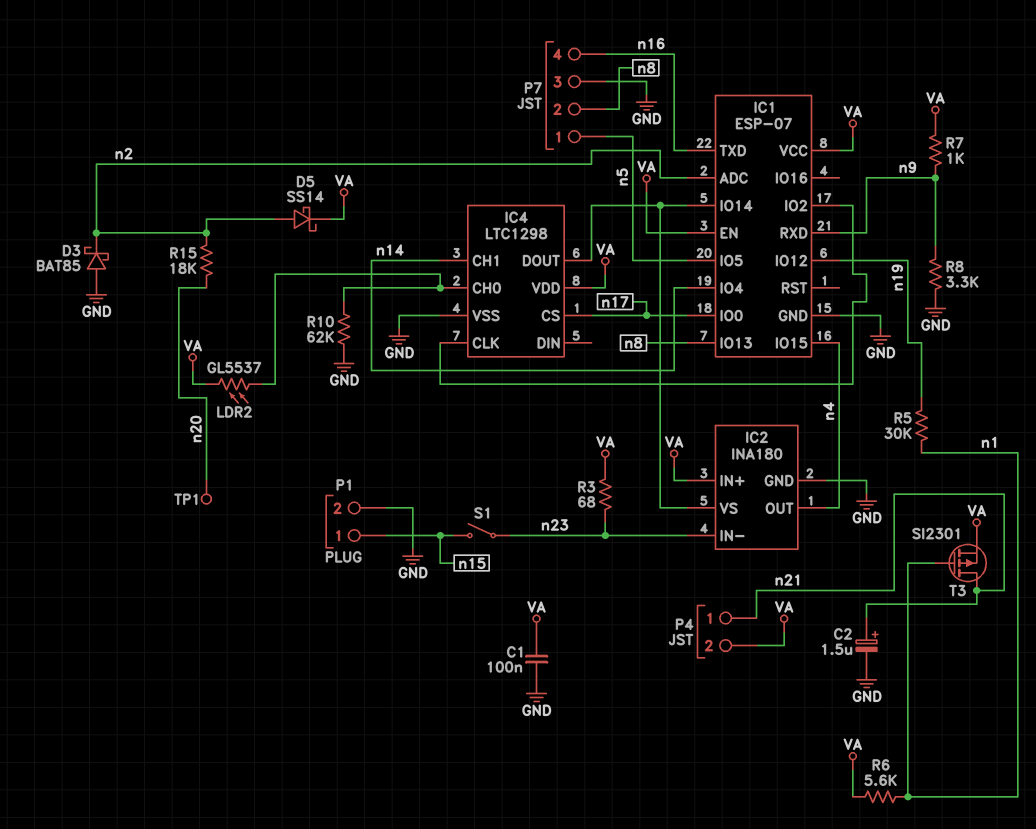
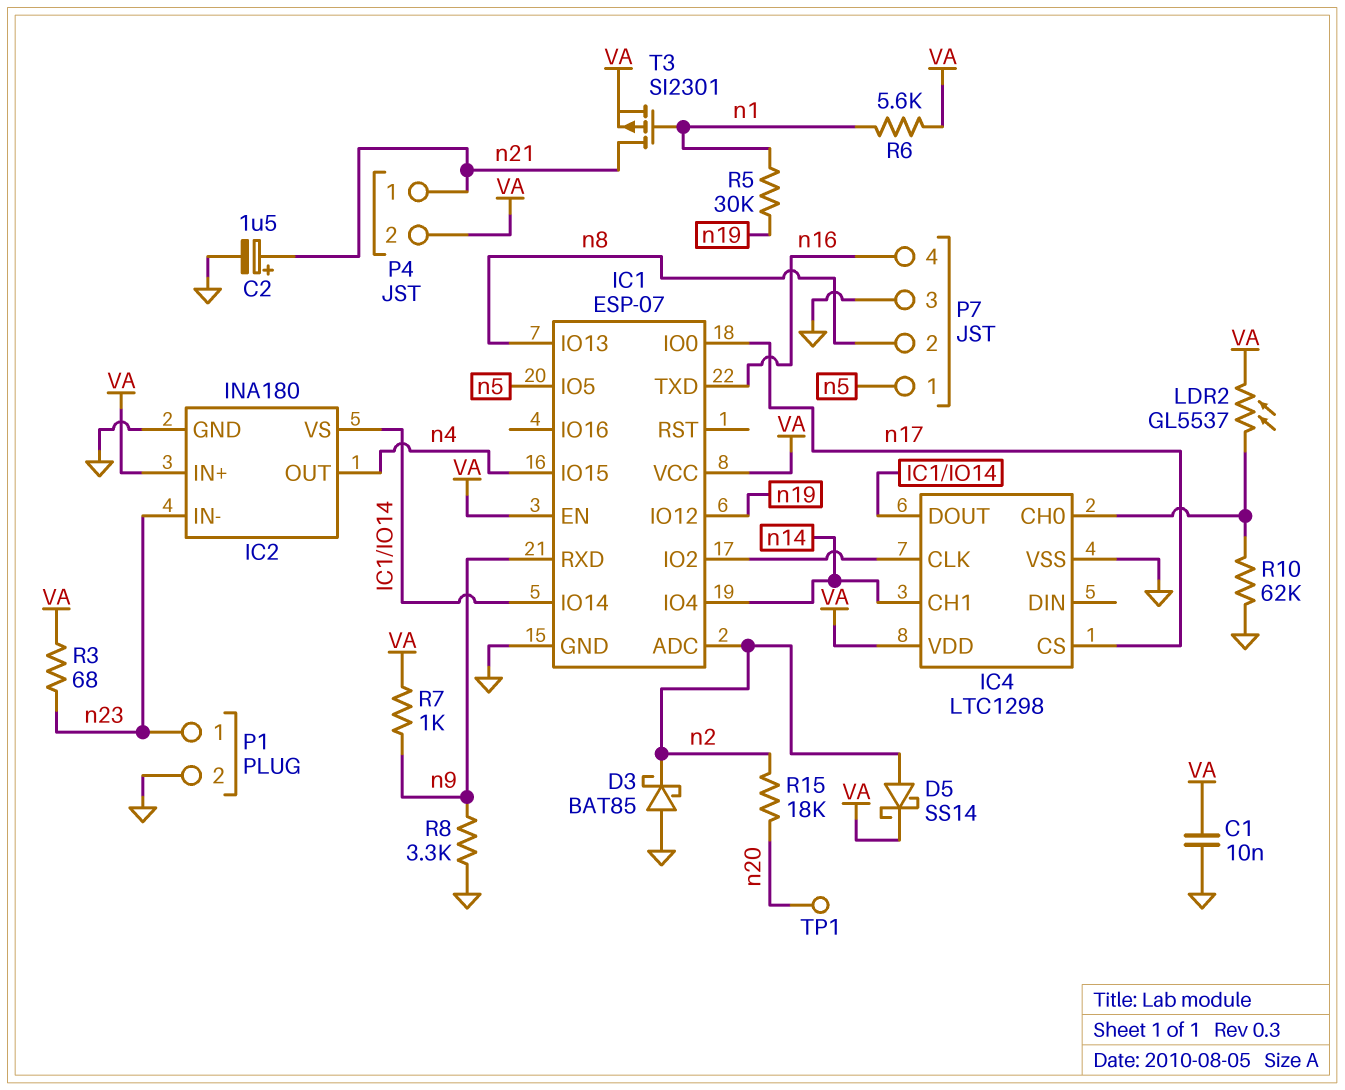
C1: 100nF (GND, VA) -> 10nF (GND, VA)
P1 pin 1: n15 -> n23
S1: switch (n15, n23) -> none

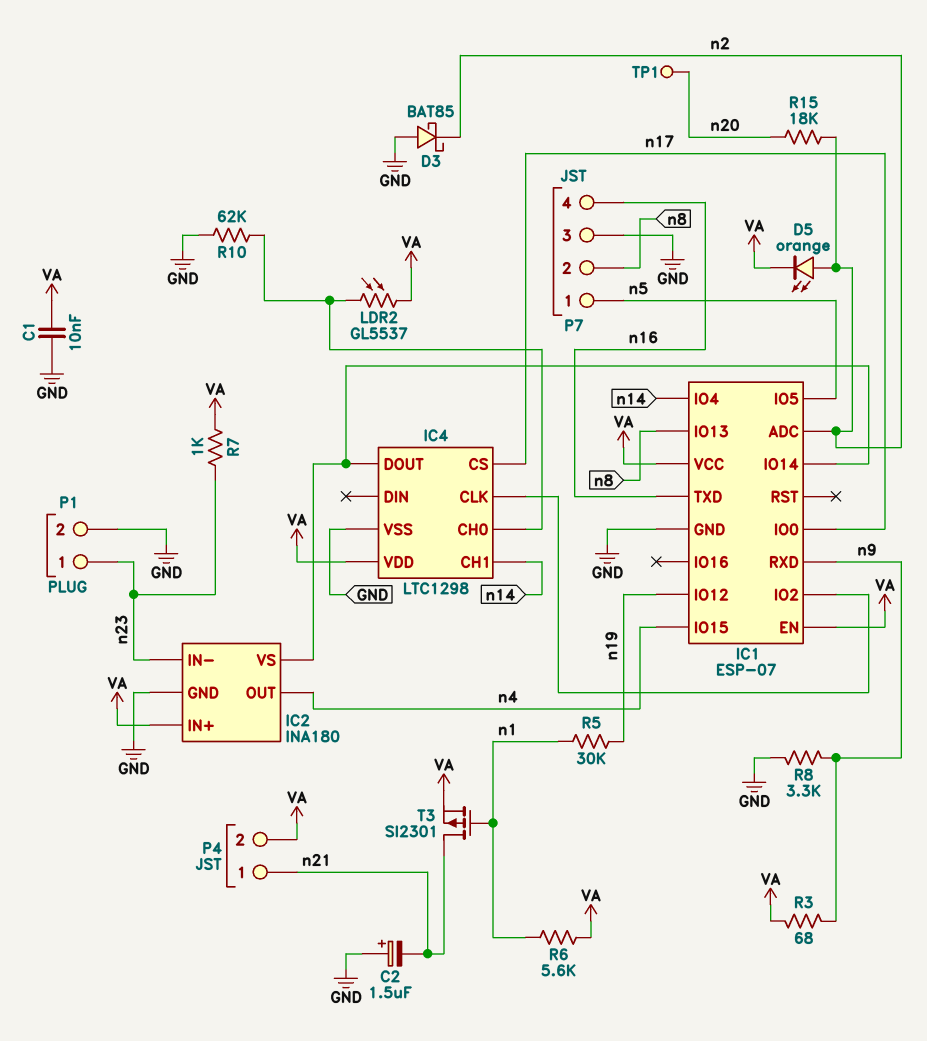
C2: 1.5uF (plus n21, minus GND) -> 1.5uF (plus GND, minus n21)
D5: schottky SS14 (A n2, K VA) -> LED orange (A n2, K VA)
R3: 68 (VA, n23) -> 68 (VA, n9)
R7: 1k (VA, n9) -> 1k (VA, n23)

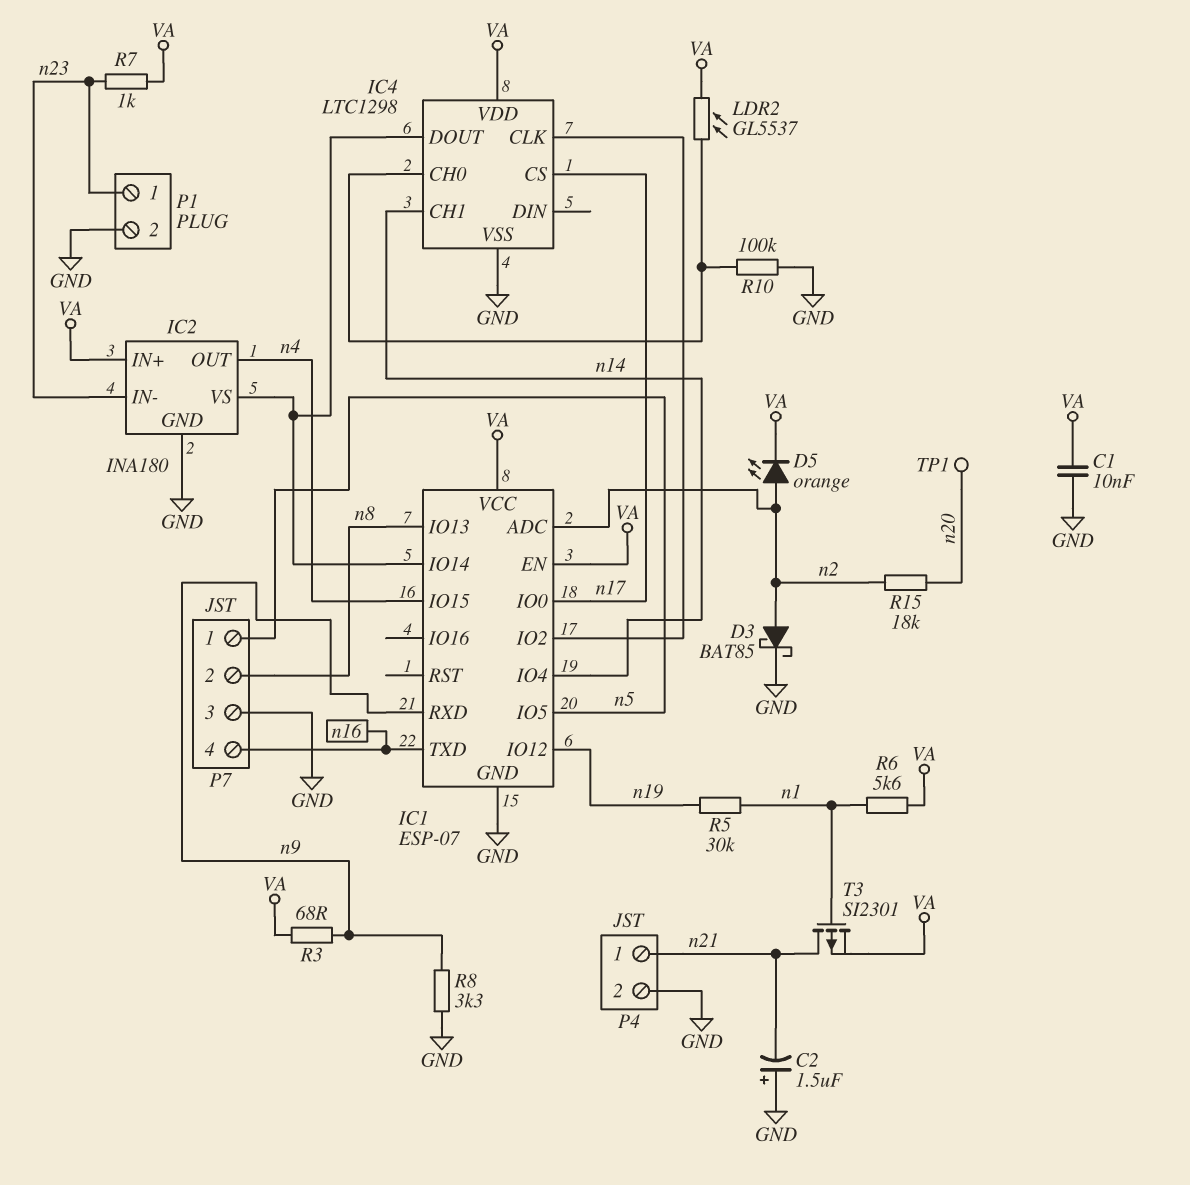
D3: schottky BAT85 (A GND, K n2) -> schottky BAT85 (A n2, K GND)
P4 pin 2: VA -> GND
R10: 62k (GND, IC4/CH0) -> 100k (GND, IC4/CH0)

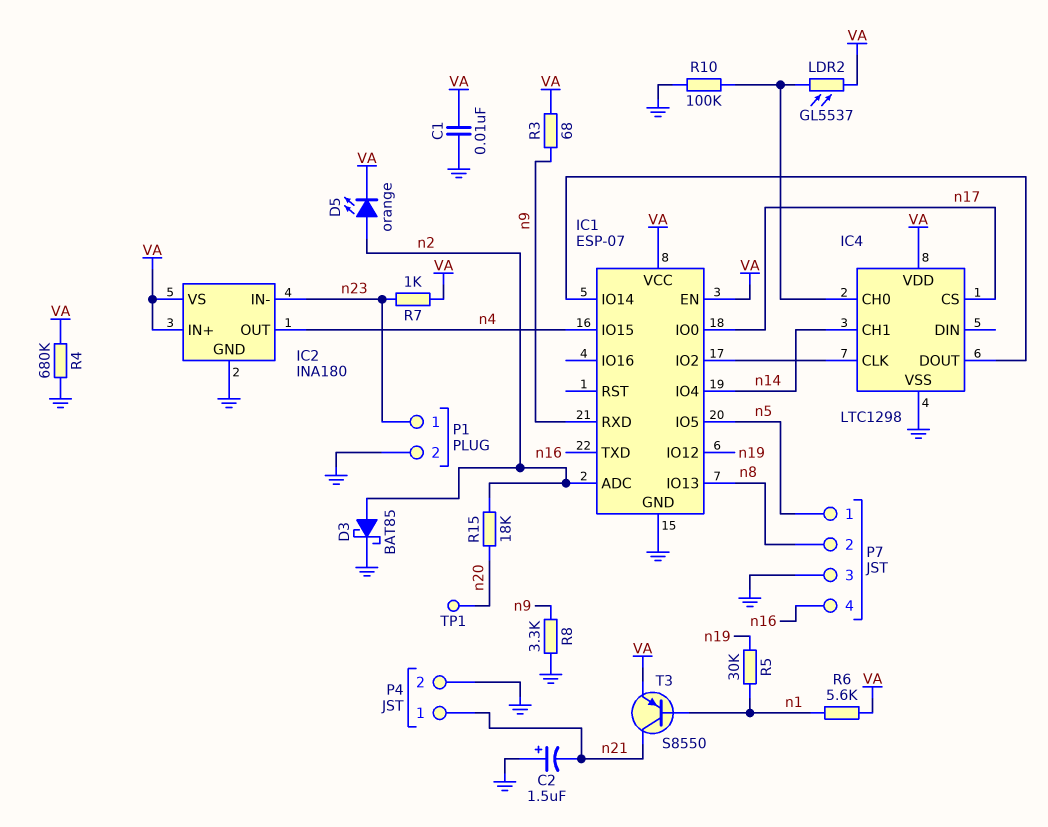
IC2 pin VS: IC1/IO14 -> VA
R4: none -> 680k (GND, VA)
T3: PMOS SI2301 (G n1, D n21, S VA) -> PNP S8550 (B n1, C n21, E VA)

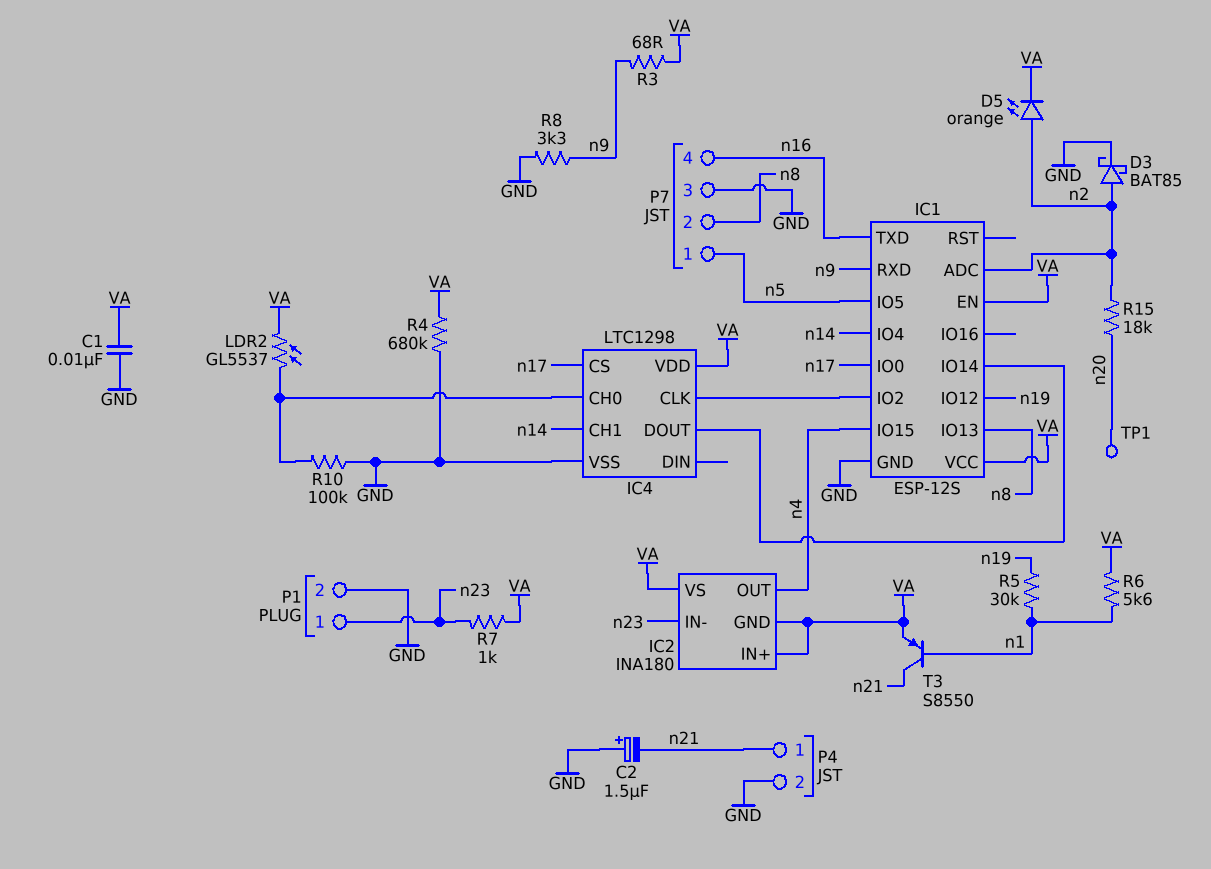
IC1: ESP-07 -> ESP-12S
IC2 pin GND: GND -> VA

